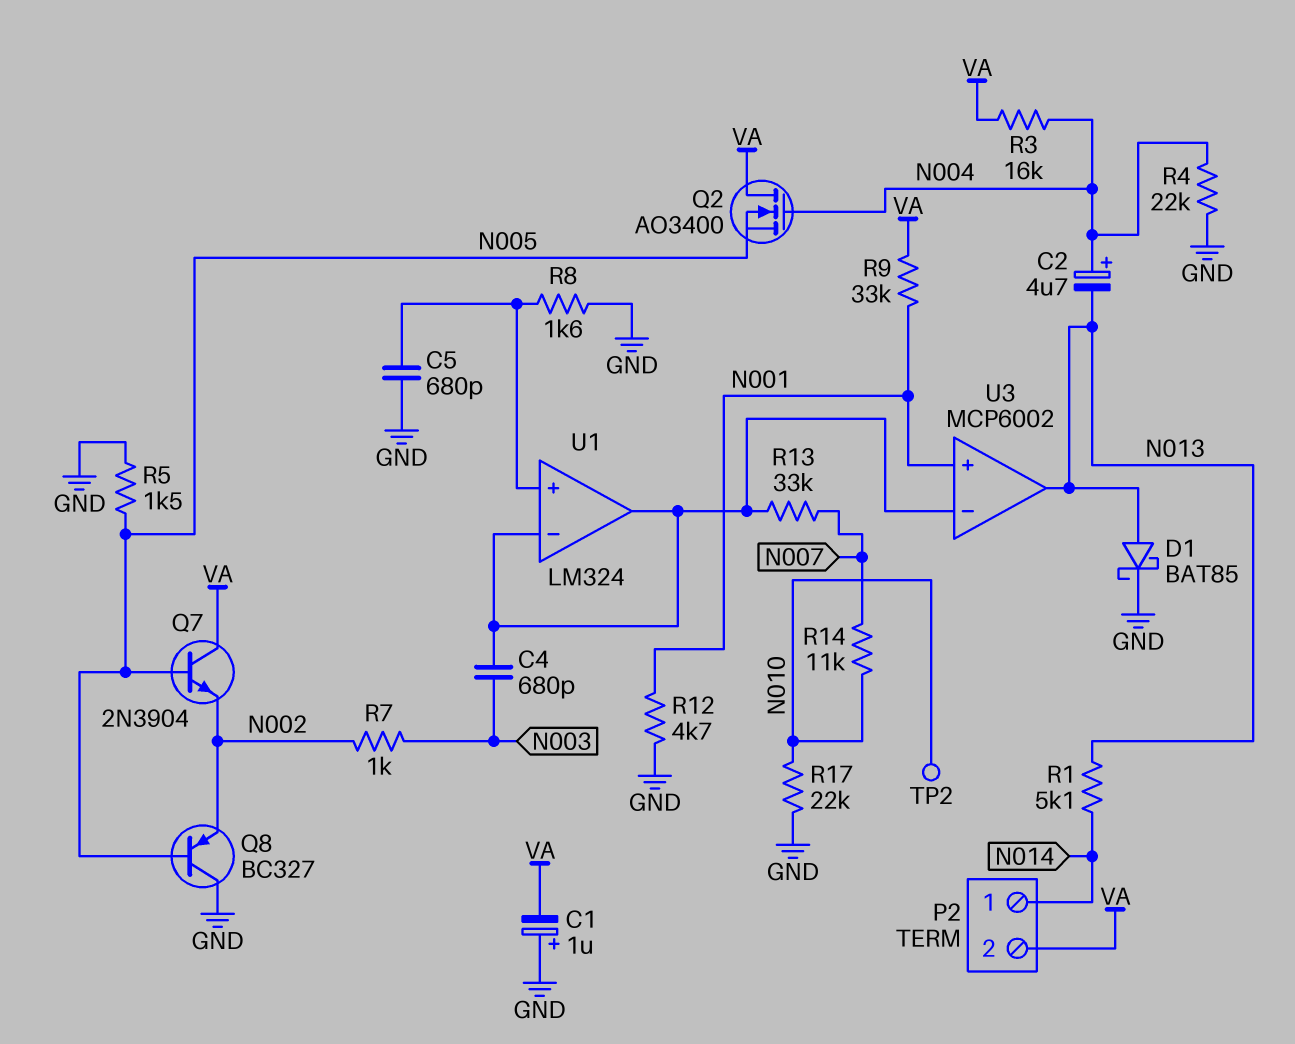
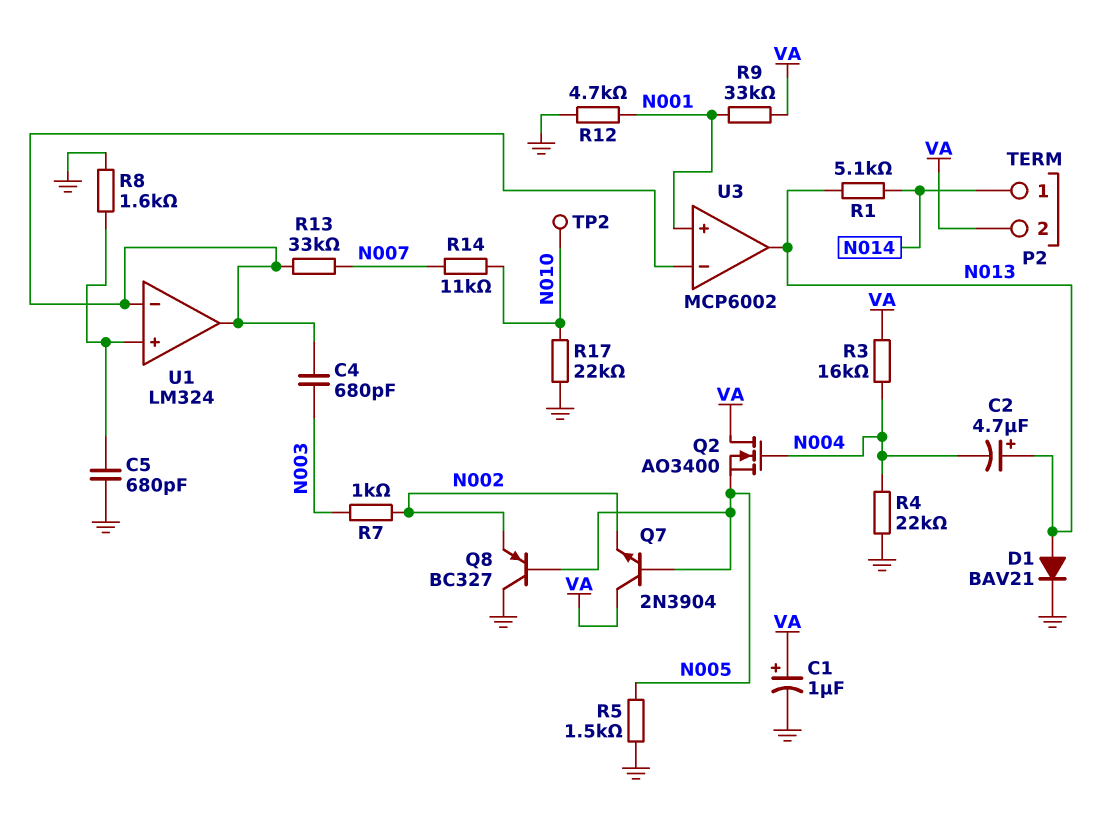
C1: 1uF (plus GND, minus VA) -> 1uF (plus VA, minus GND)
C2: 4.7uF (plus N004, minus N013) -> 4.7uF (plus N013, minus N004)
D1: schottky BAT85 (A N013, K GND) -> diode BAV21 (A N013, K GND)

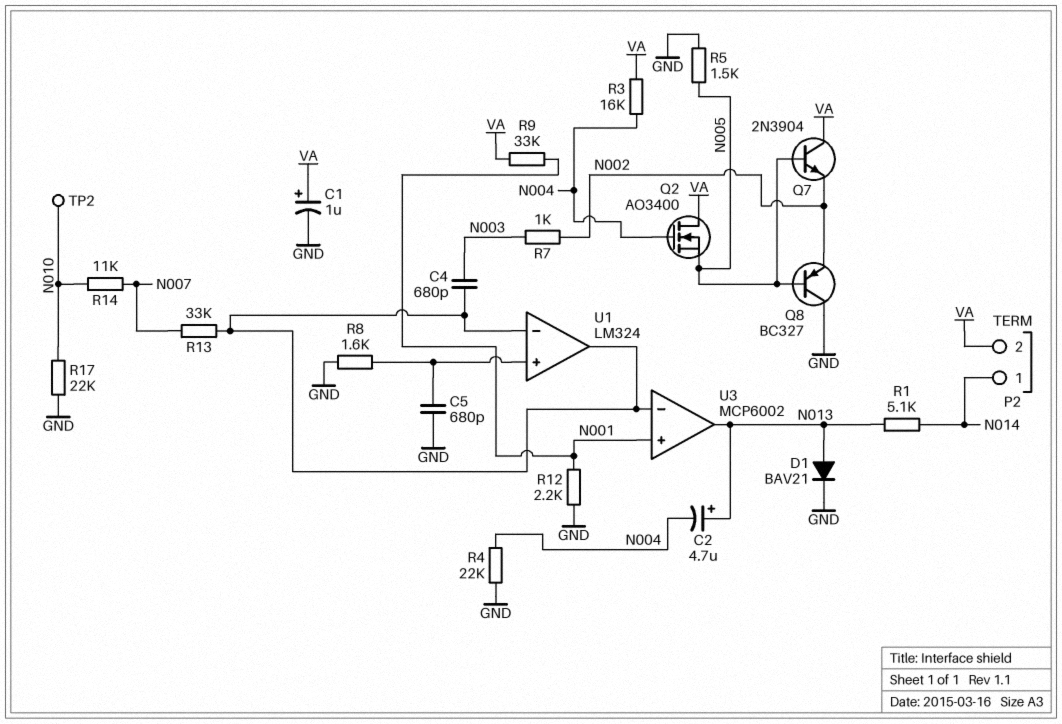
R12: 4.7k (GND, N001) -> 2.2k (GND, N001)

